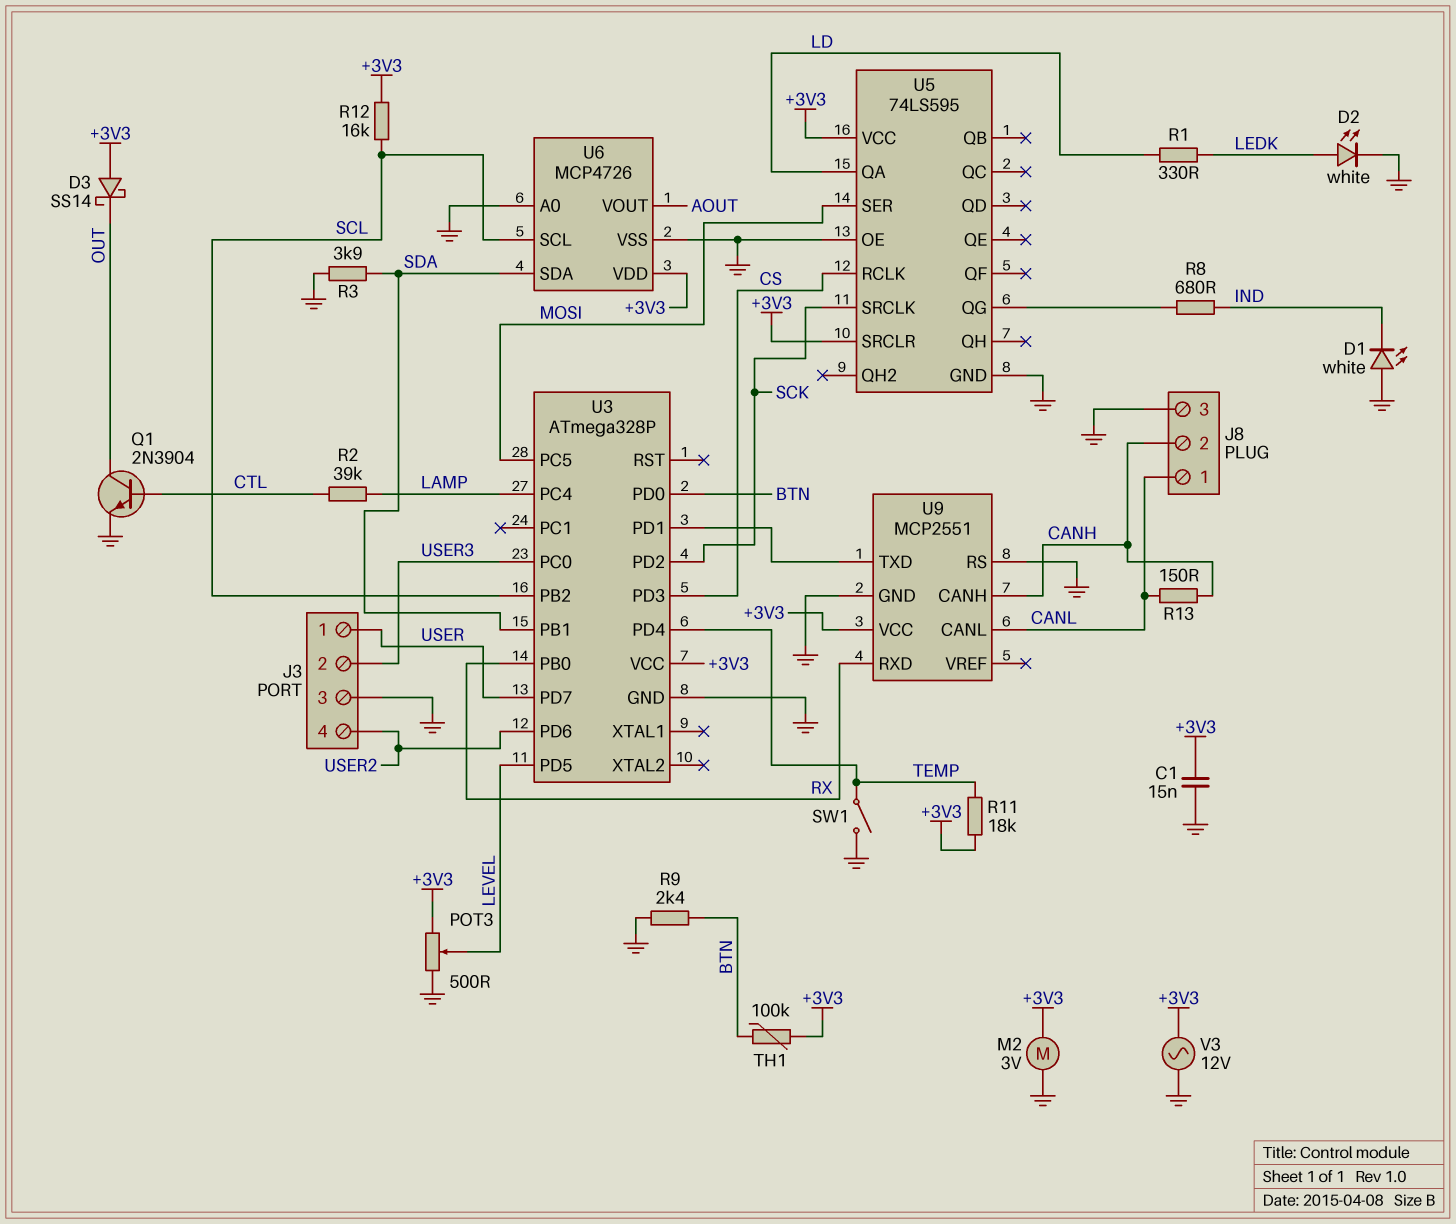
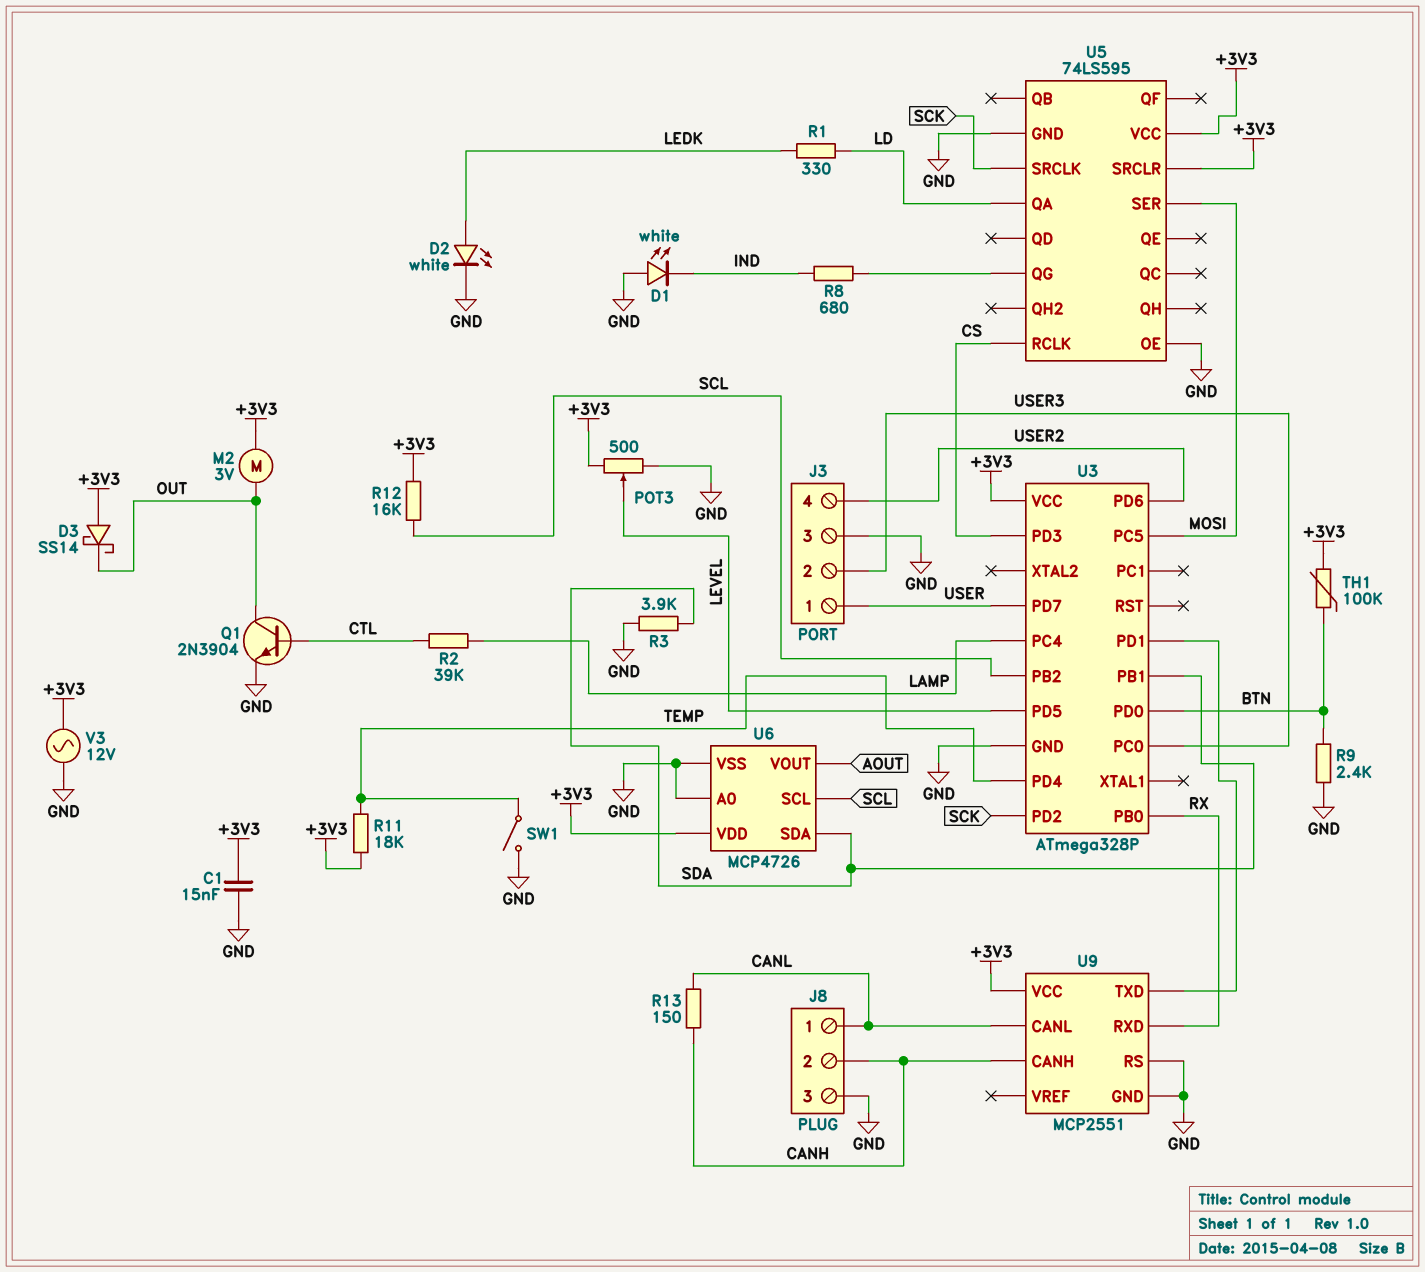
M2: motor 3V (+3V3, GND) -> motor 3V (+3V3, OUT)

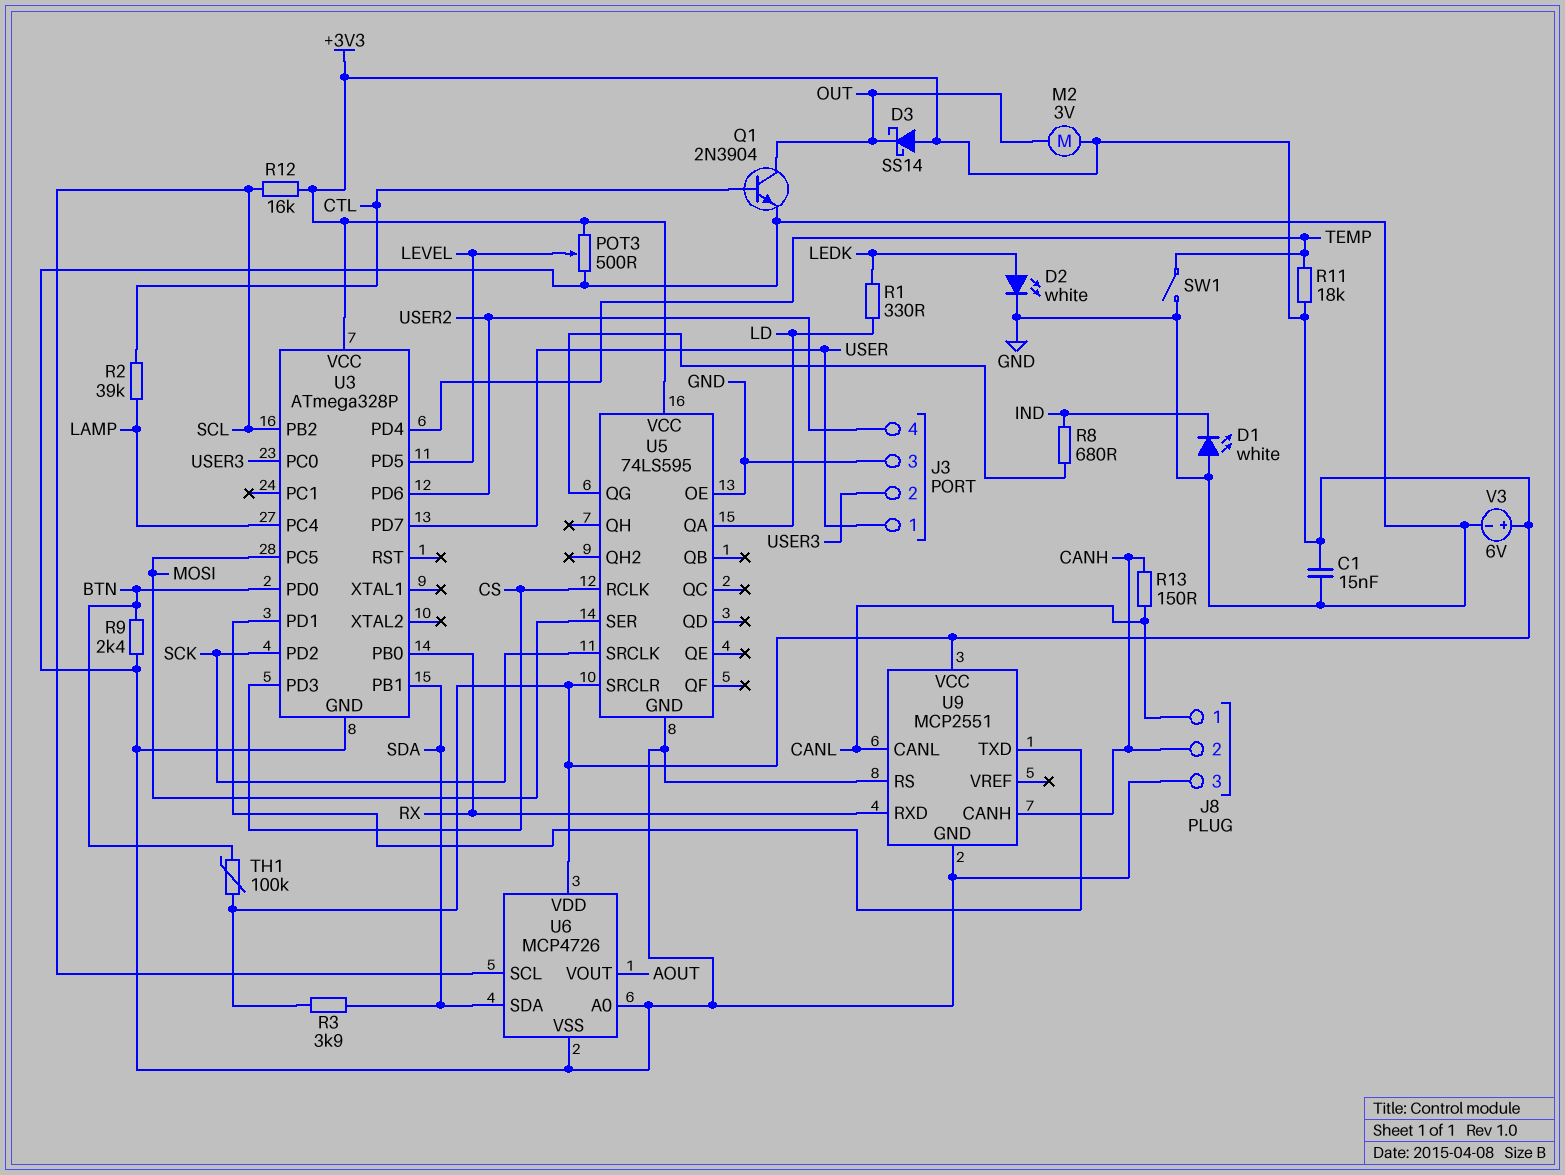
R3: 3.9k (GND, SDA) -> 3.9k (+3V3, SDA)
V3: AC 12V (+3V3, GND) -> 6V (plus +3V3, minus GND)

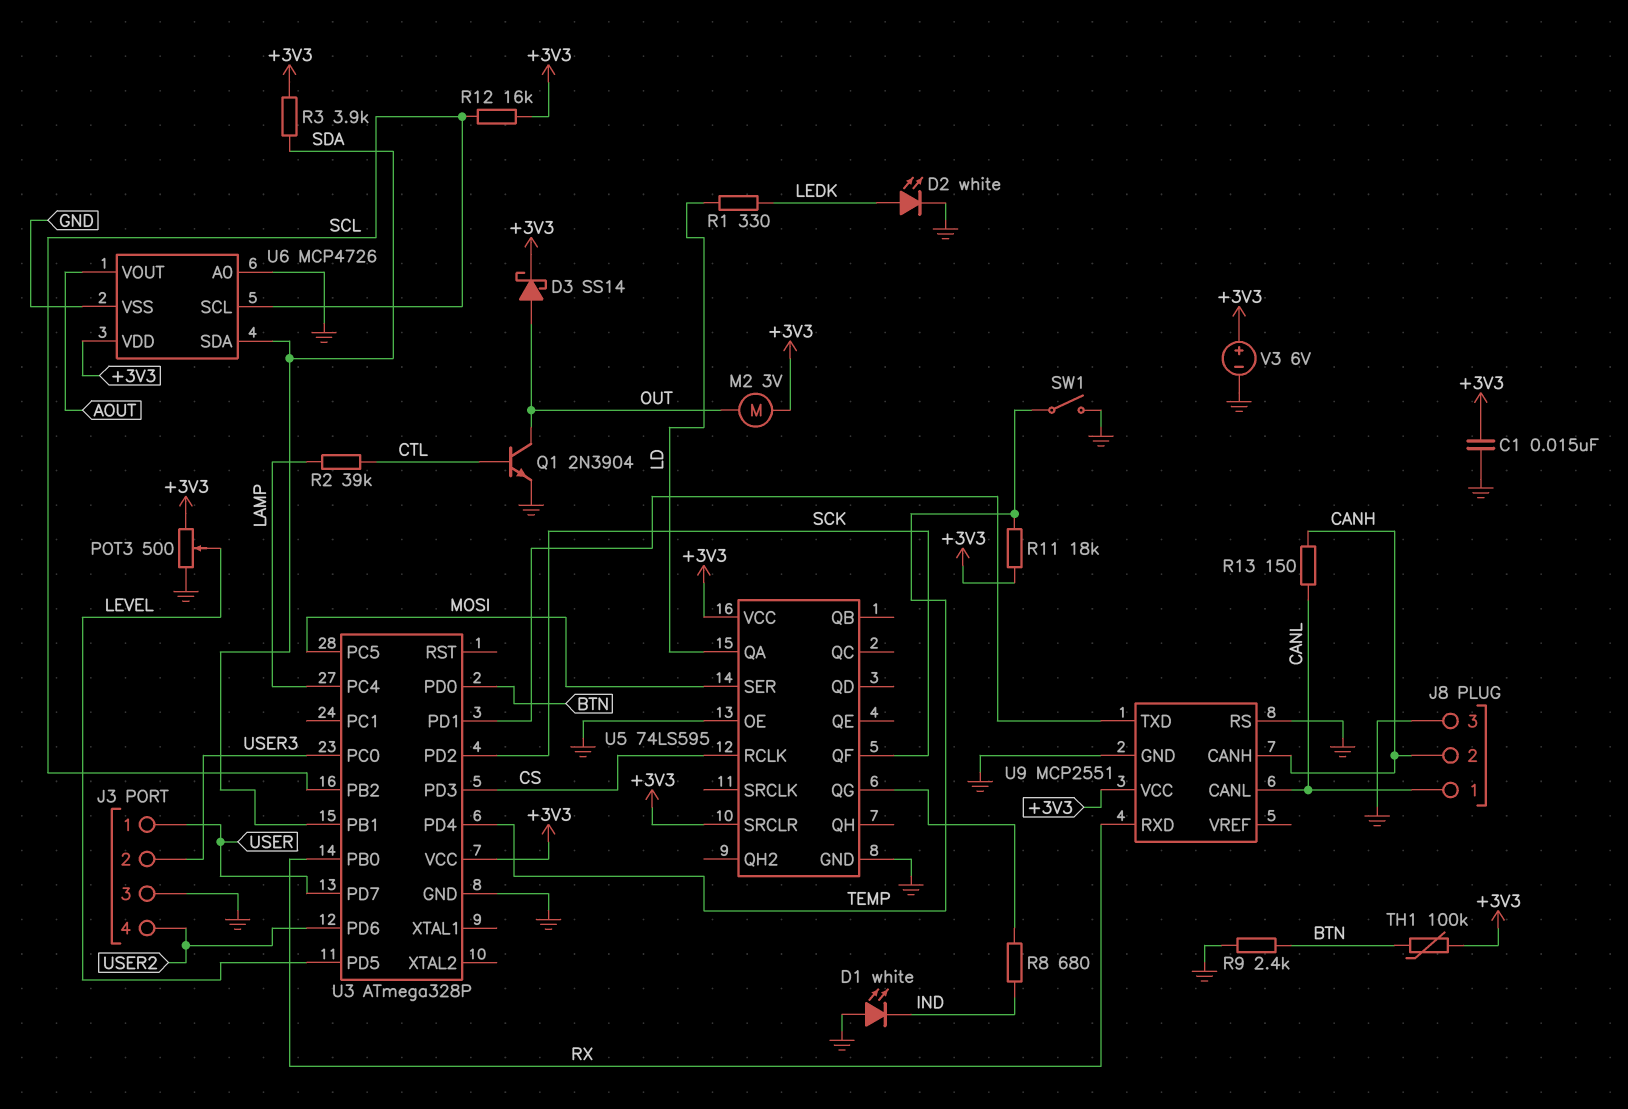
D3: schottky SS14 (A +3V3, K OUT) -> schottky SS14 (A OUT, K +3V3)
U5 pin QF: none -> SCK
U5 pin SRCLK: SCK -> none

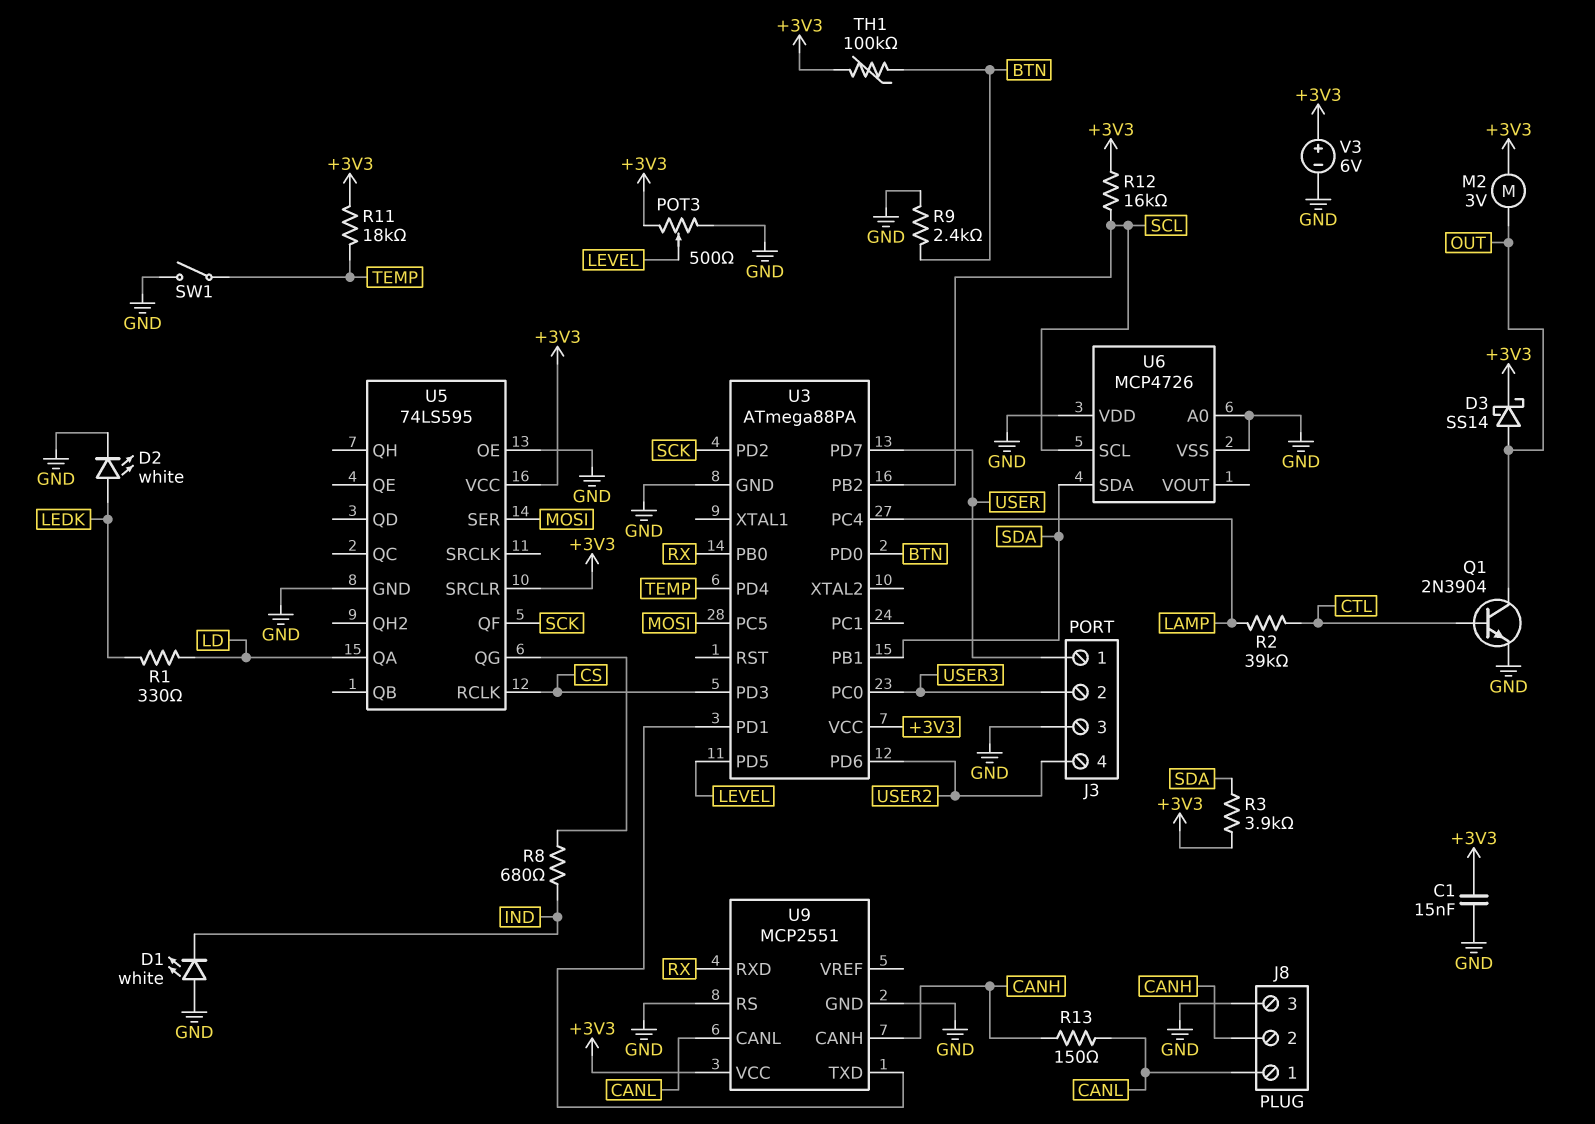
U3: ATmega328P -> ATmega88PA
U6 pin VDD: +3V3 -> GND
U6 pin VOUT: AOUT -> none

